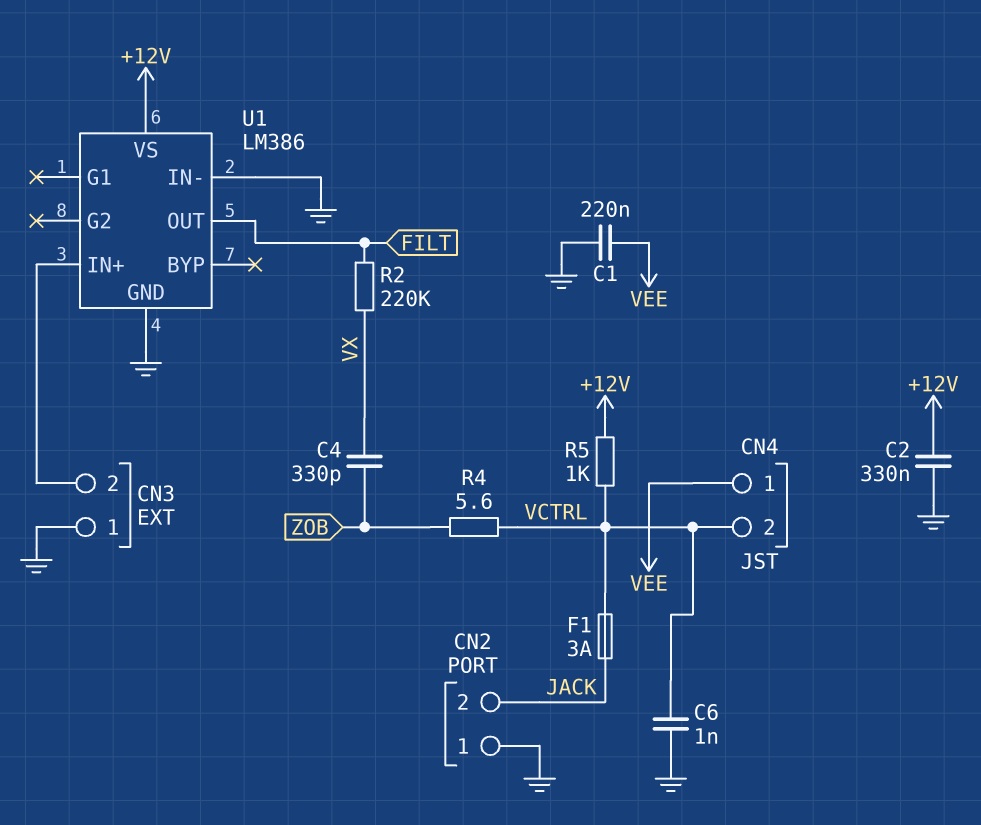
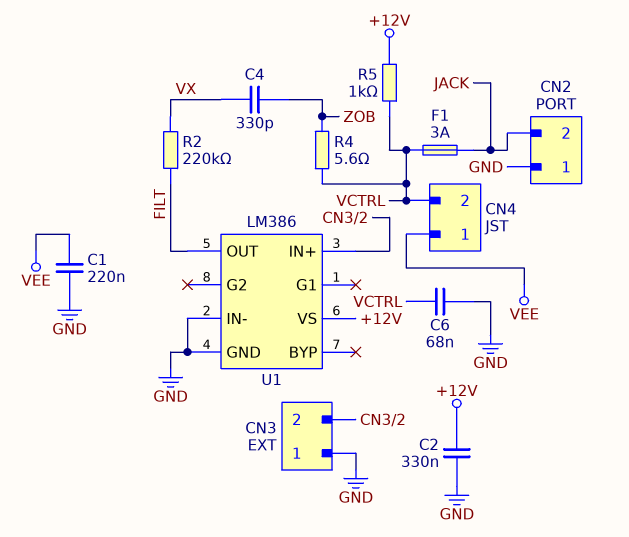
C6: 1nF (GND, VCTRL) -> 68nF (GND, VCTRL)

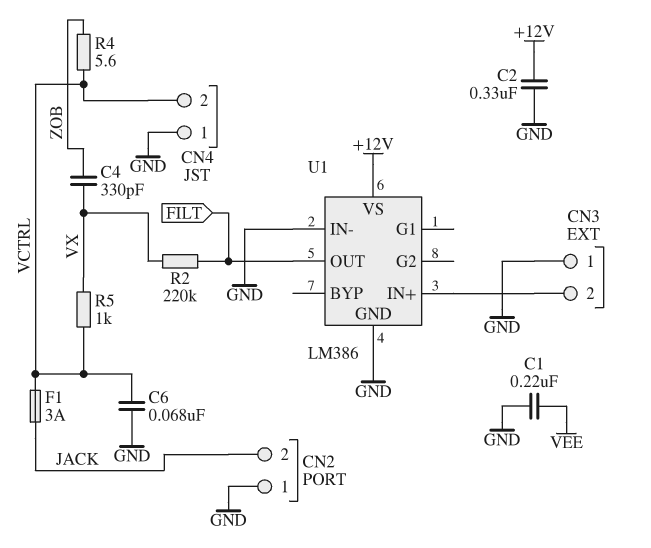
CN4 pin 1: VEE -> GND
R5: 1k (+12V, VCTRL) -> 1k (VCTRL, VX)

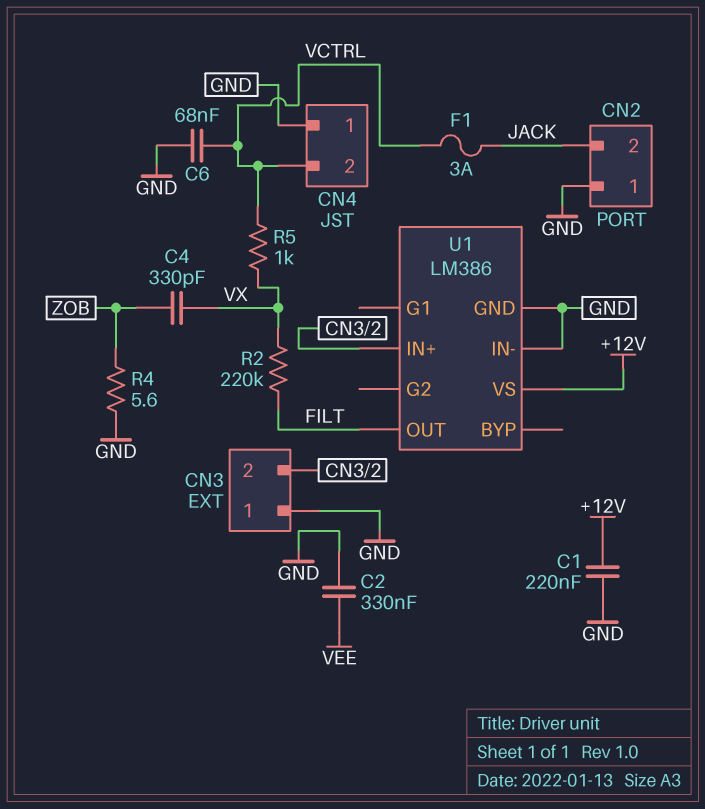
C1: 220nF (GND, VEE) -> 220nF (+12V, GND)
C2: 330nF (+12V, GND) -> 330nF (GND, VEE)
R4: 5.6 (VCTRL, ZOB) -> 5.6 (GND, ZOB)

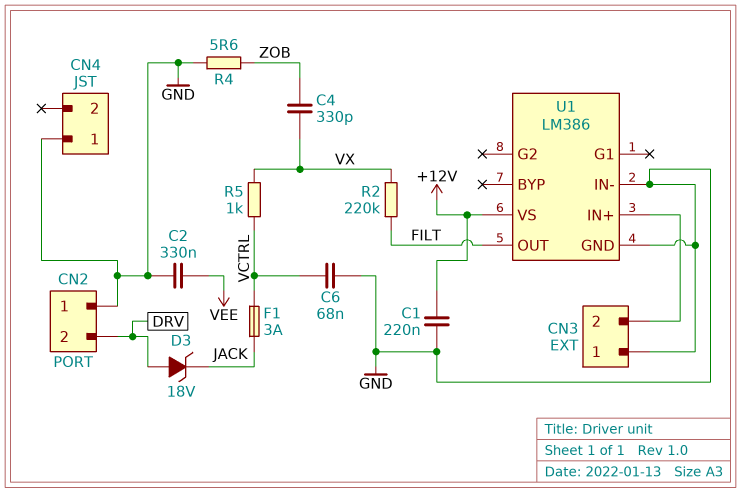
CN2 pin 2: JACK -> DRV
CN4 pin 2: VCTRL -> none
D3: none -> zener 18V (A DRV, K JACK)

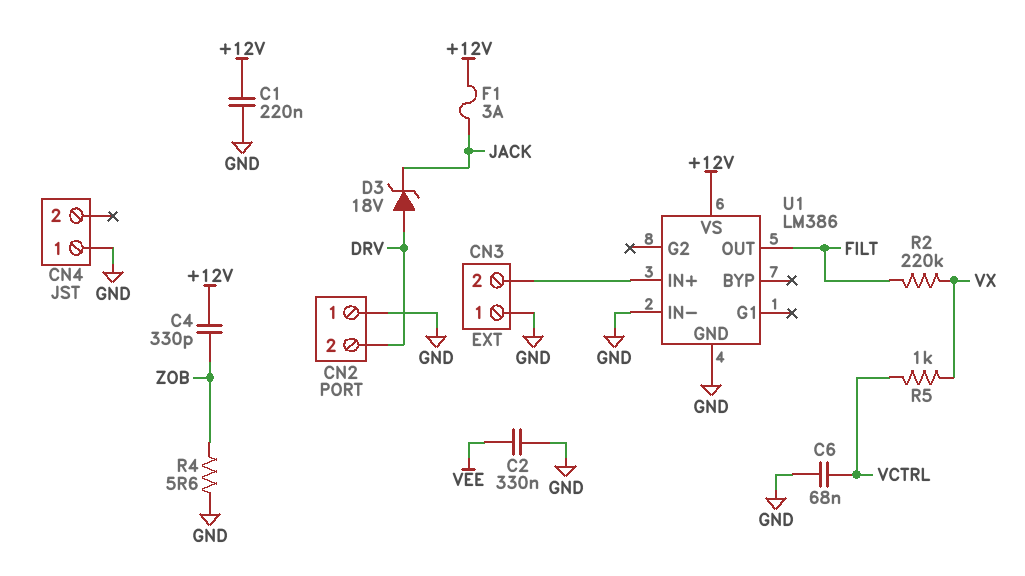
C4: 330pF (VX, ZOB) -> 330pF (+12V, ZOB)
F1: 3A (JACK, VCTRL) -> 3A (+12V, JACK)

